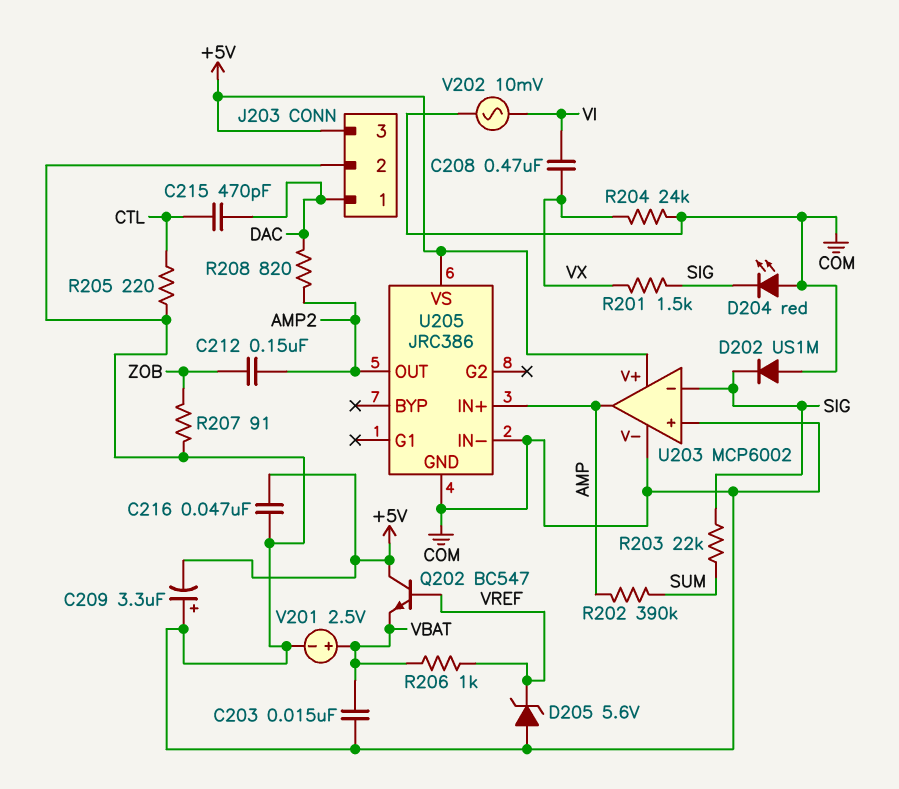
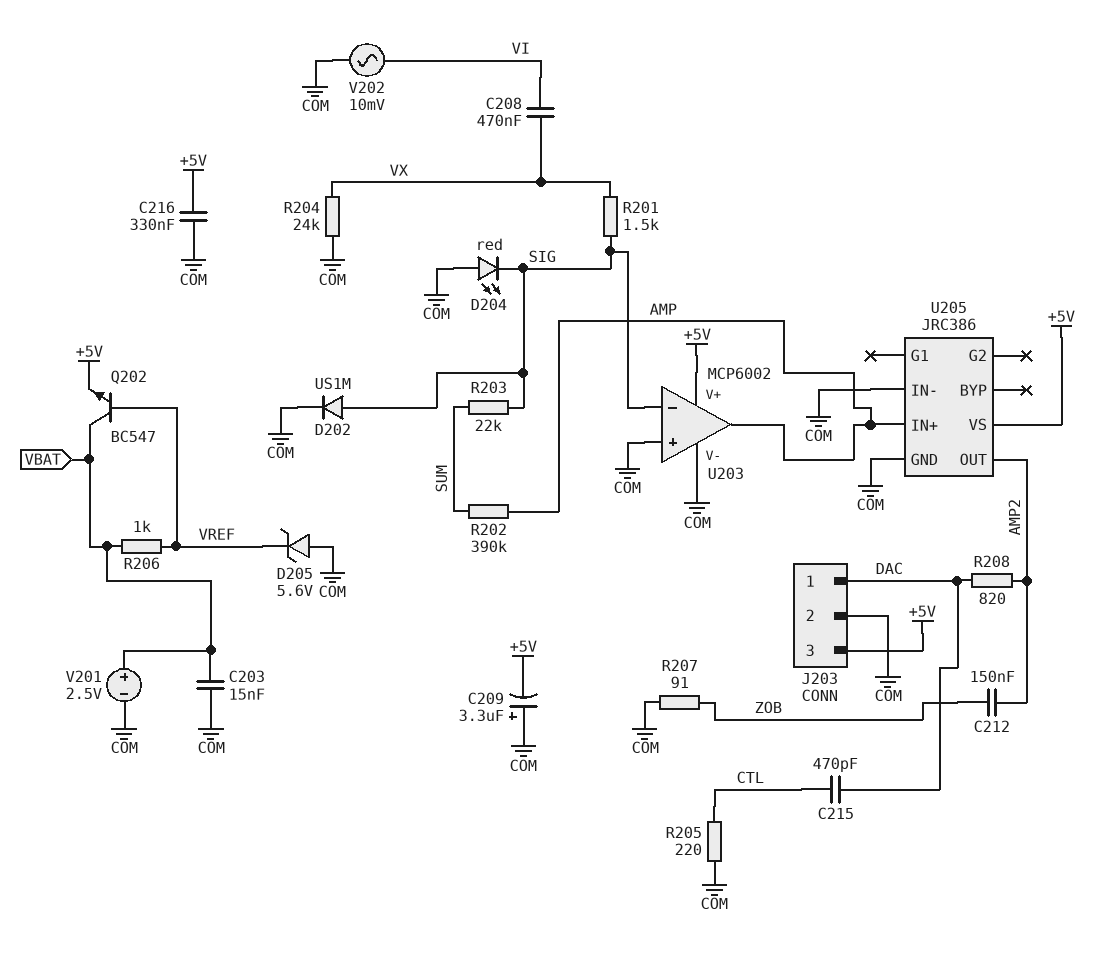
C216: 47nF (+5V, COM) -> 330nF (+5V, COM)
D202: diode US1M (A COM, K SIG) -> diode US1M (A SIG, K COM)
Q202: NPN BC547 (B VREF, C +5V, E VBAT) -> NPN BC547 (B VREF, C VBAT, E +5V)

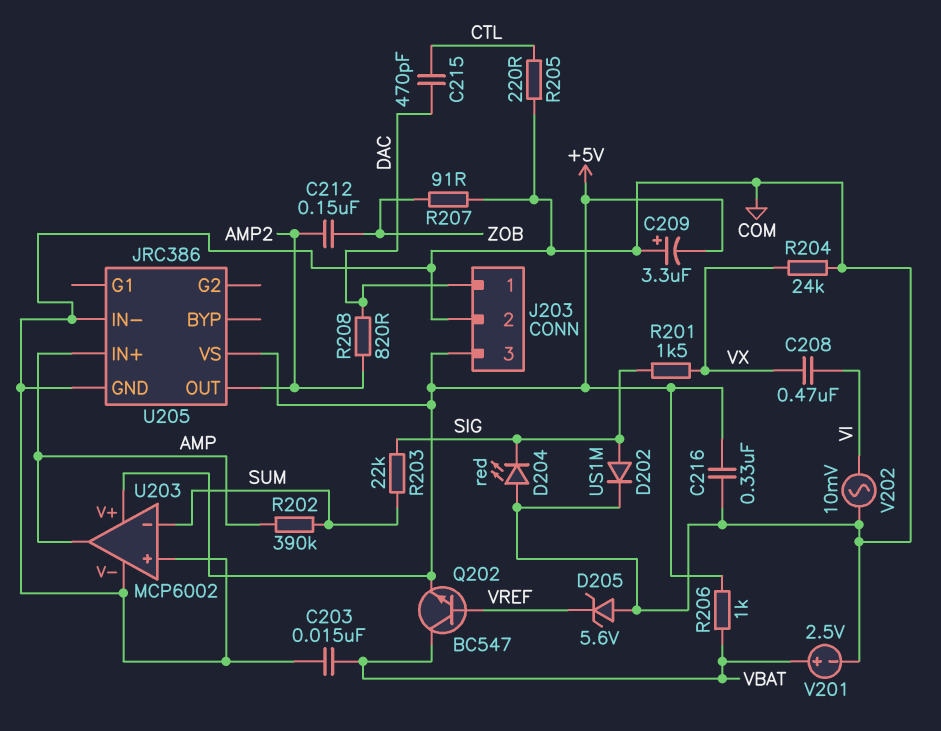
R206: 1k (VBAT, VREF) -> 1k (+5V, VBAT)
U203 pin in-: SIG -> SUM

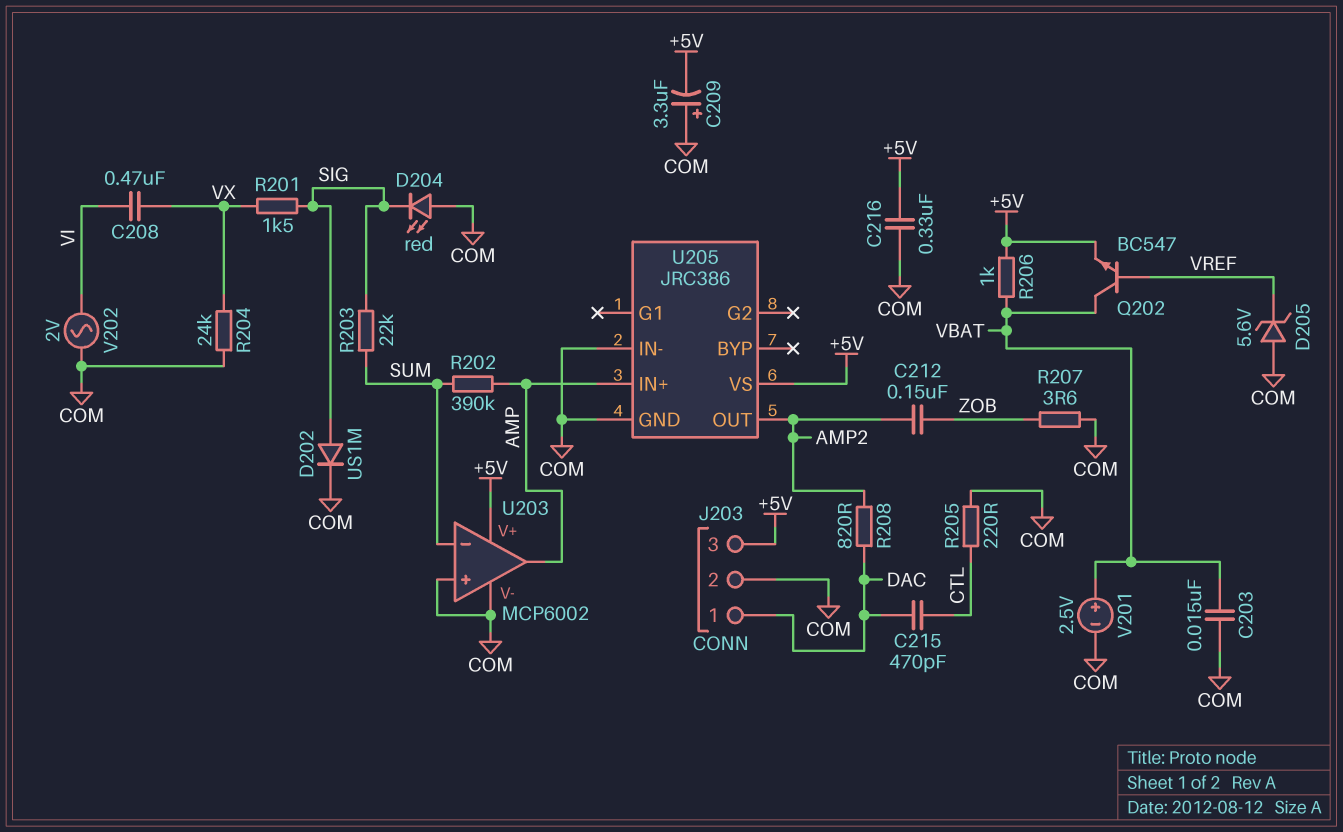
R207: 91 (COM, ZOB) -> 3.6 (COM, ZOB)
V202: AC 10mV (COM, VI) -> AC 2V (COM, VI)

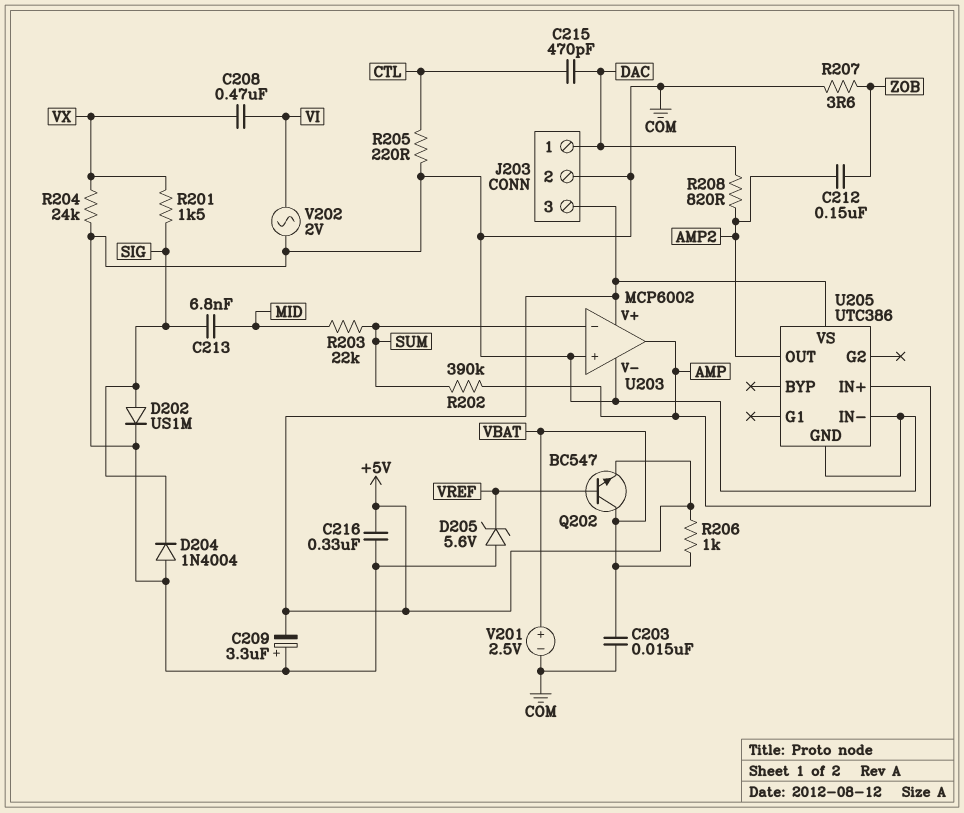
C213: none -> 6.8nF (MID, SIG)
D204: LED red (A COM, K SIG) -> diode 1N4004 (A COM, K SIG)
R203: 22k (SIG, SUM) -> 22k (MID, SUM)
U205: JRC386 -> UTC386

